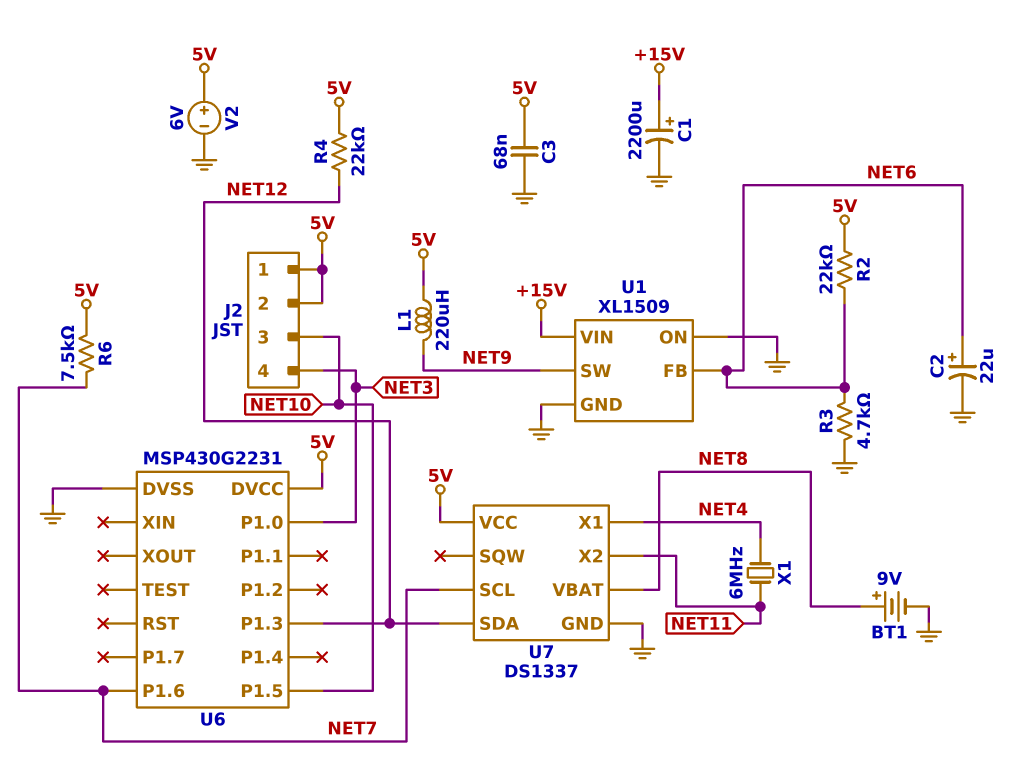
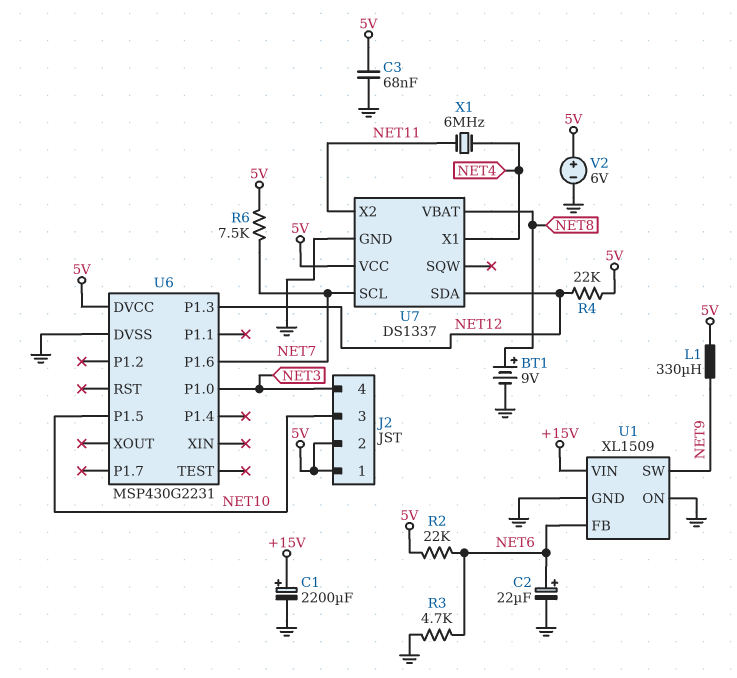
L1: 220uH (5V, NET9) -> 330uH (5V, NET9)

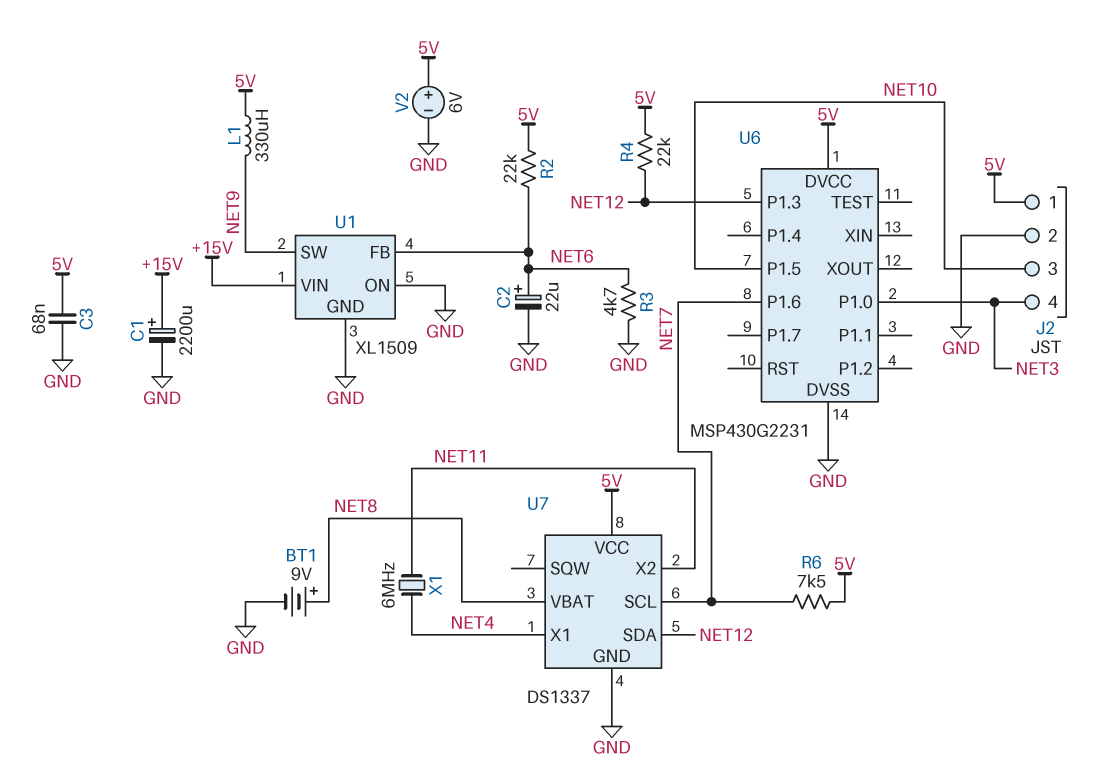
J2 pin 2: 5V -> GND

